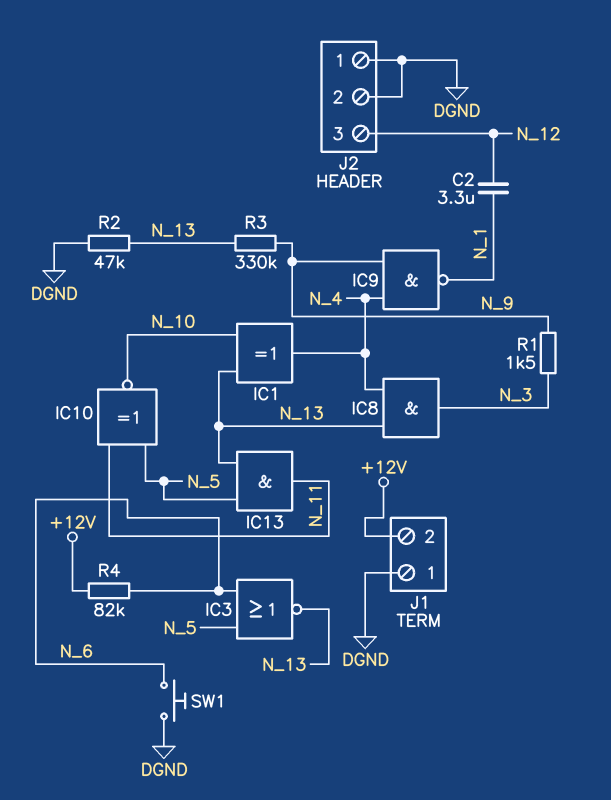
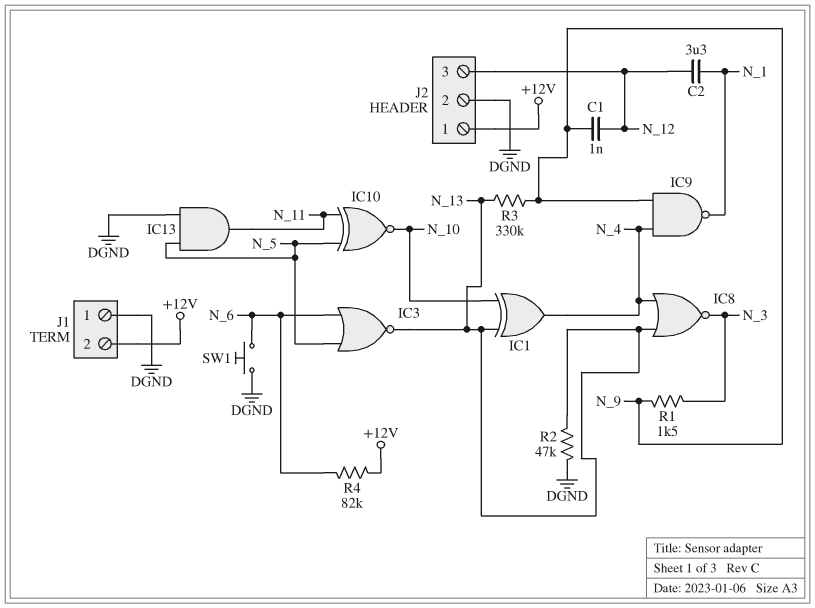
C1: none -> 1nF (N_9, N_12)
IC8: AND (in N_4, in N_13, out N_3) -> NOR (in N_4, in N_13, out N_3)
IC13: AND (in N_5, in N_13, out N_11) -> AND (in DGND, in N_5, out N_11)
J2 pin 1: DGND -> +12V

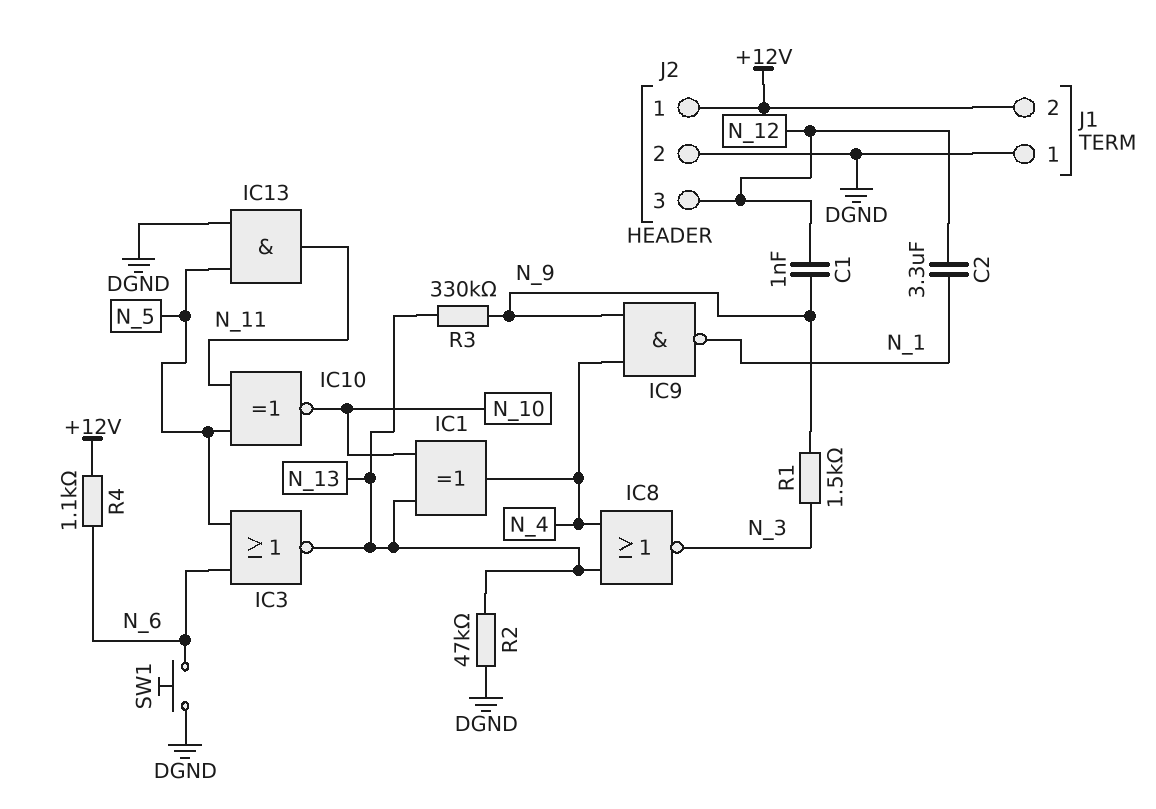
R4: 82k (+12V, N_6) -> 1.1k (+12V, N_6)

